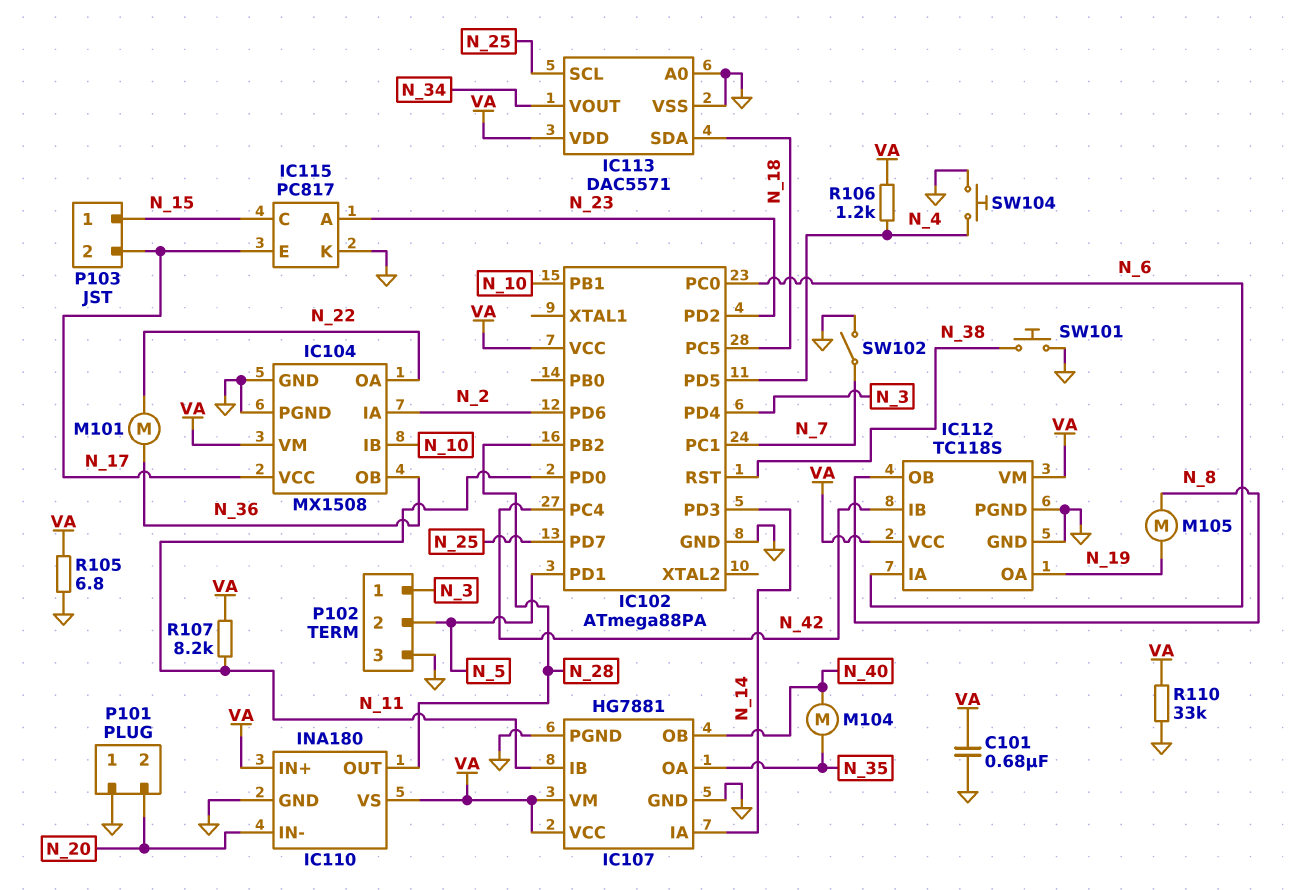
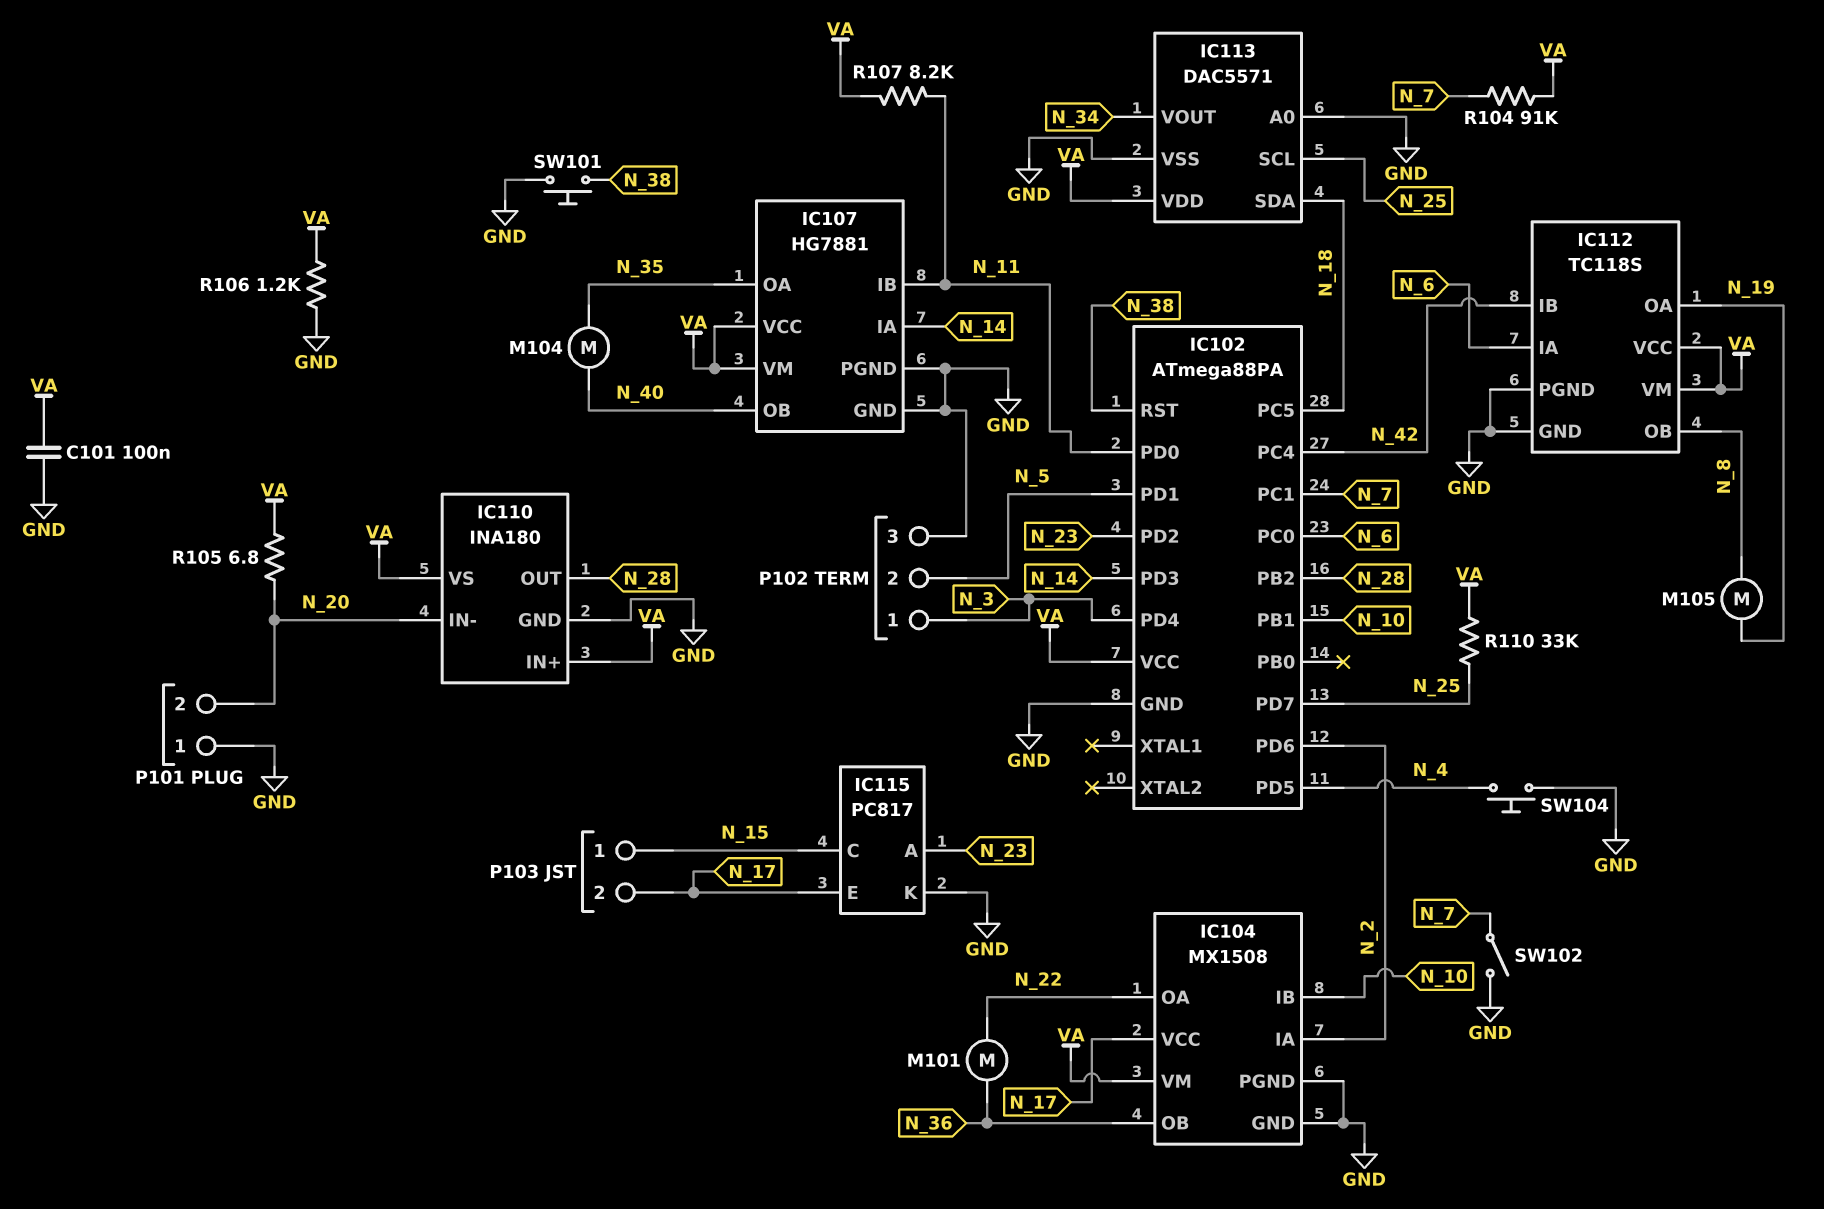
C101: 680nF (GND, VA) -> 100nF (GND, VA)
R104: none -> 91k (N_7, VA)
R105: 6.8 (GND, VA) -> 6.8 (N_20, VA)
R106: 1.2k (N_4, VA) -> 1.2k (GND, VA)
R110: 33k (GND, VA) -> 33k (N_25, VA)

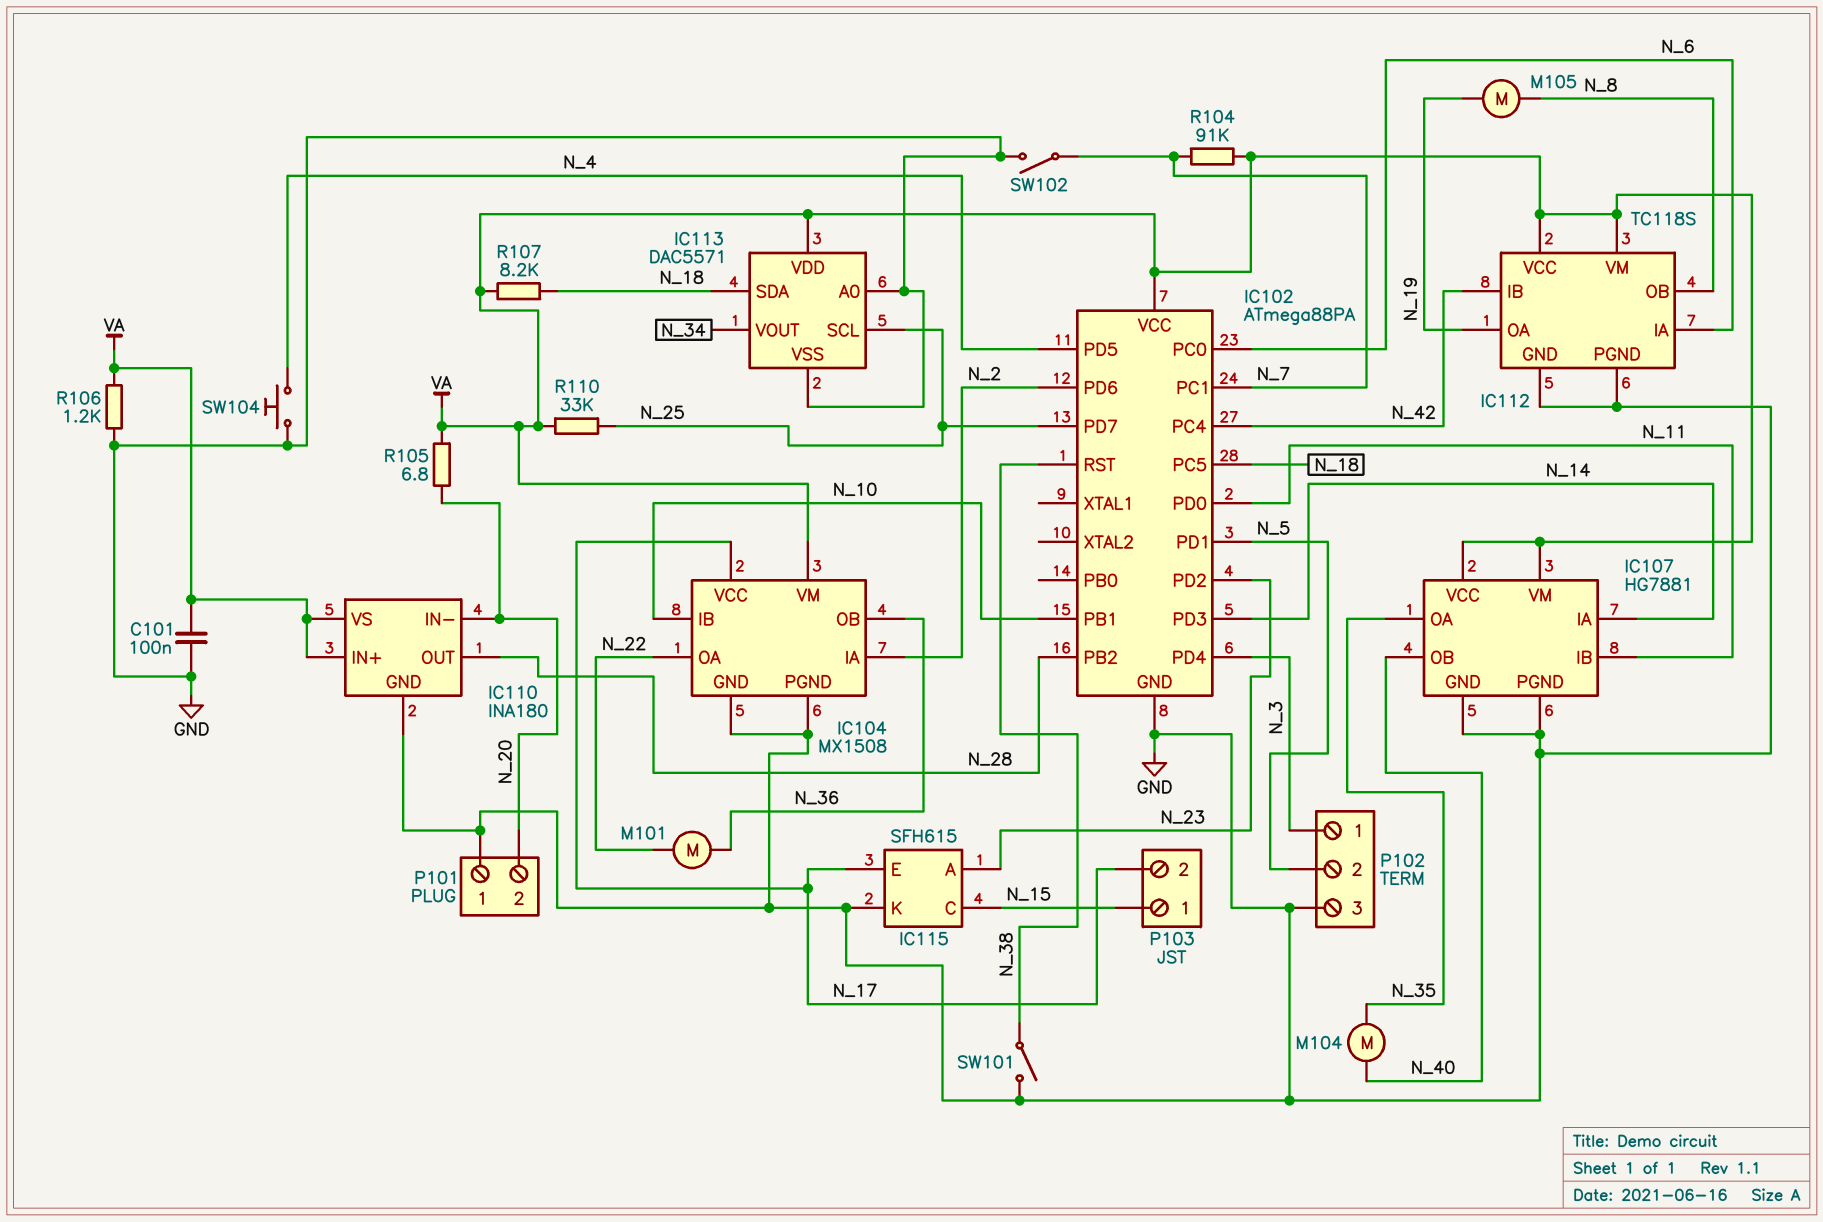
IC115: PC817 -> SFH615
R107: 8.2k (N_11, VA) -> 8.2k (N_18, VA)
SW101: button (GND, N_38) -> switch (GND, N_38)

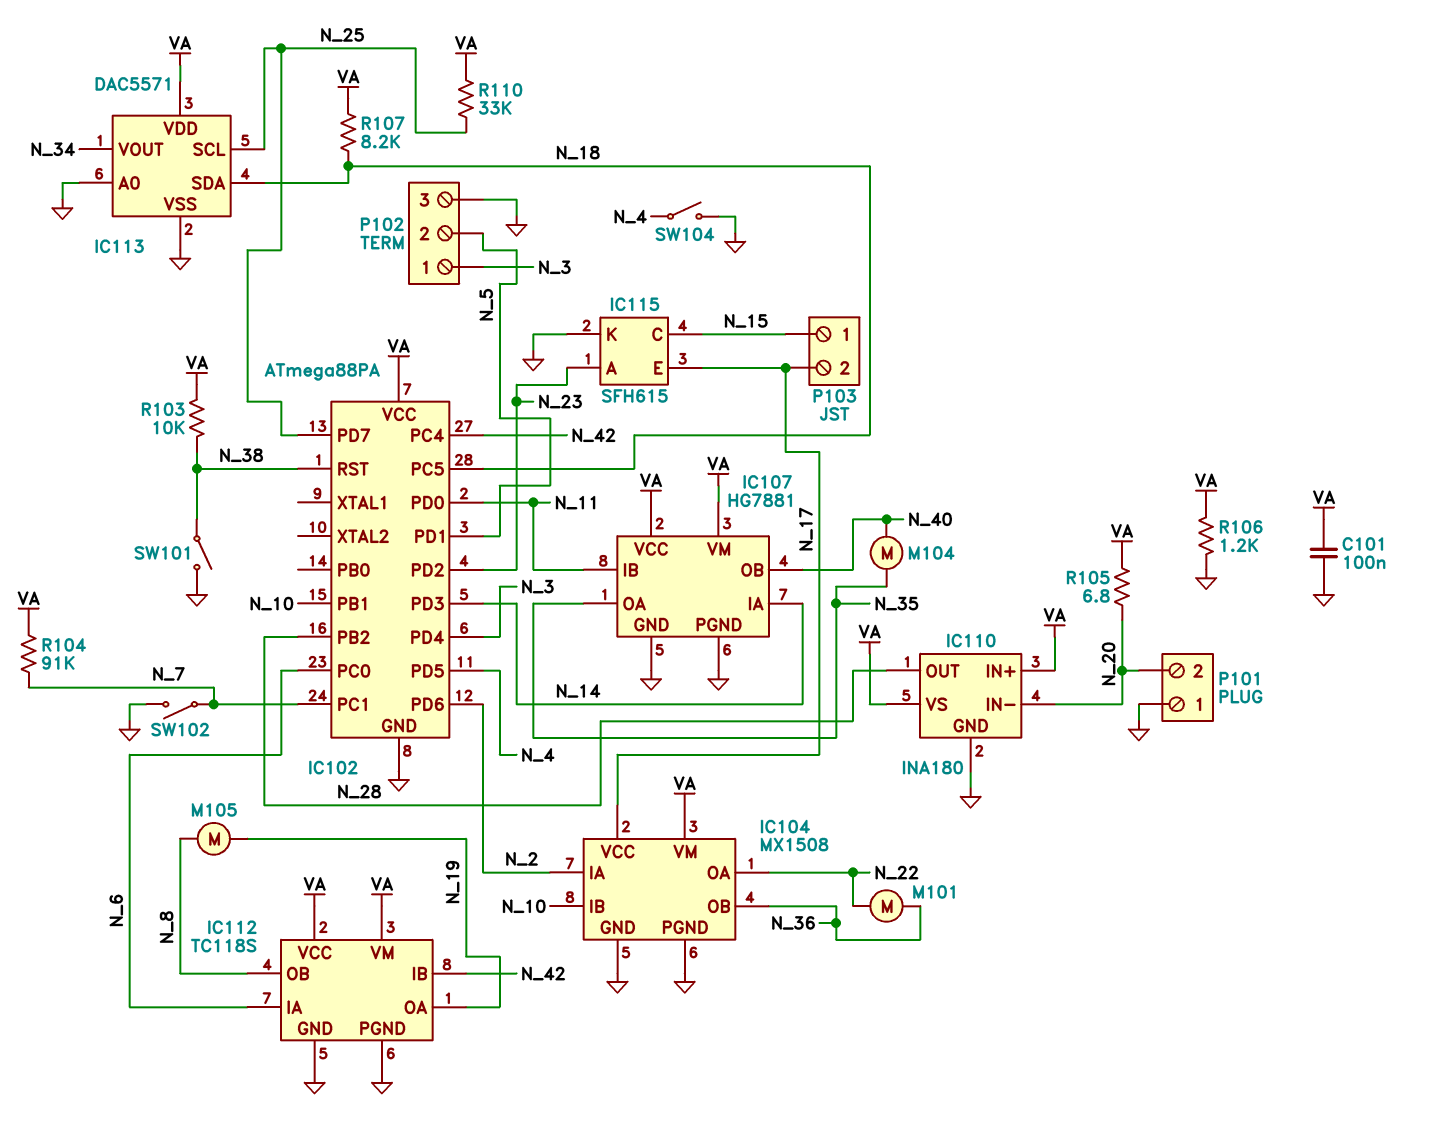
R103: none -> 10k (N_38, VA)
SW104: button (GND, N_4) -> switch (GND, N_4)

